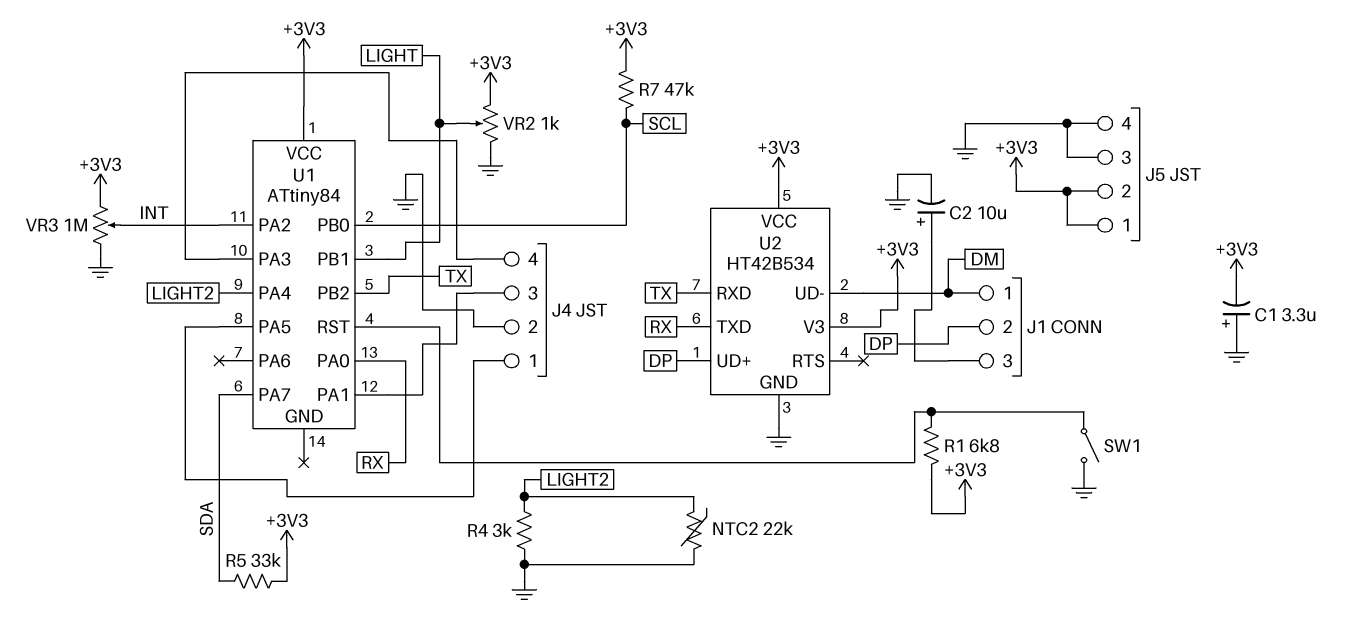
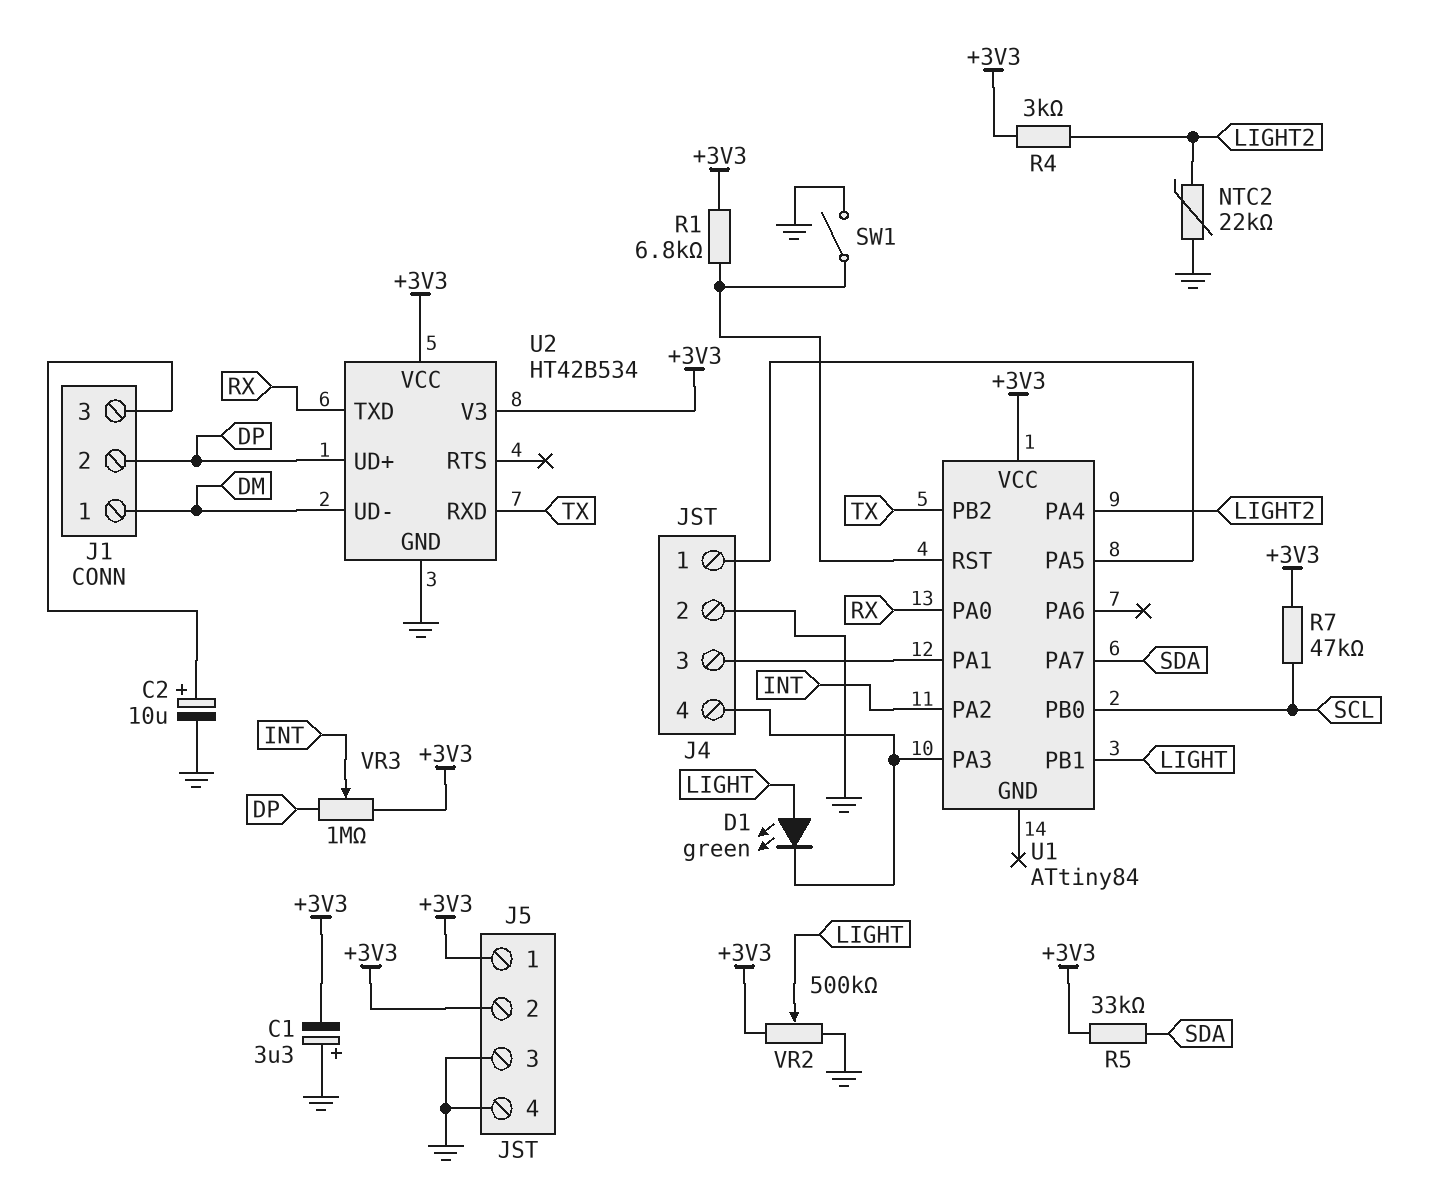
D1: none -> LED green (A LIGHT, K J4/4)
R4: 3k (GND, LIGHT2) -> 3k (+3V3, LIGHT2)
VR2: 1k (+3V3, GND, wiper LIGHT) -> 500k (+3V3, GND, wiper LIGHT)
VR3: 1M (+3V3, GND, wiper INT) -> 1M (+3V3, DP, wiper INT)

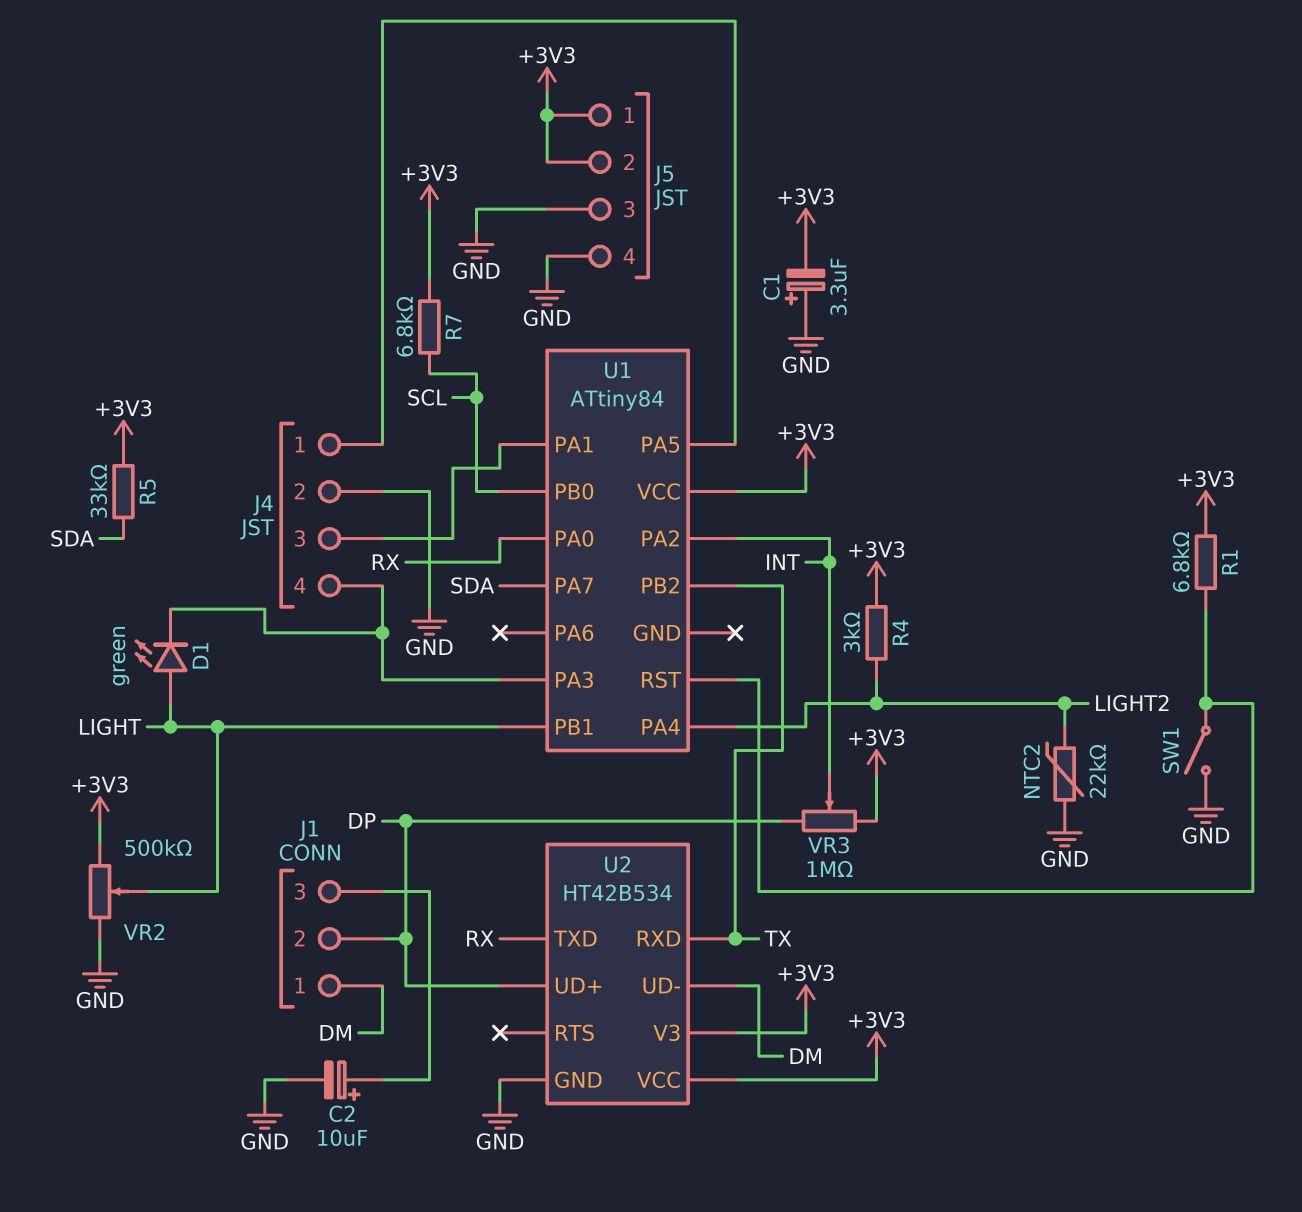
R7: 47k (+3V3, SCL) -> 6.8k (+3V3, SCL)

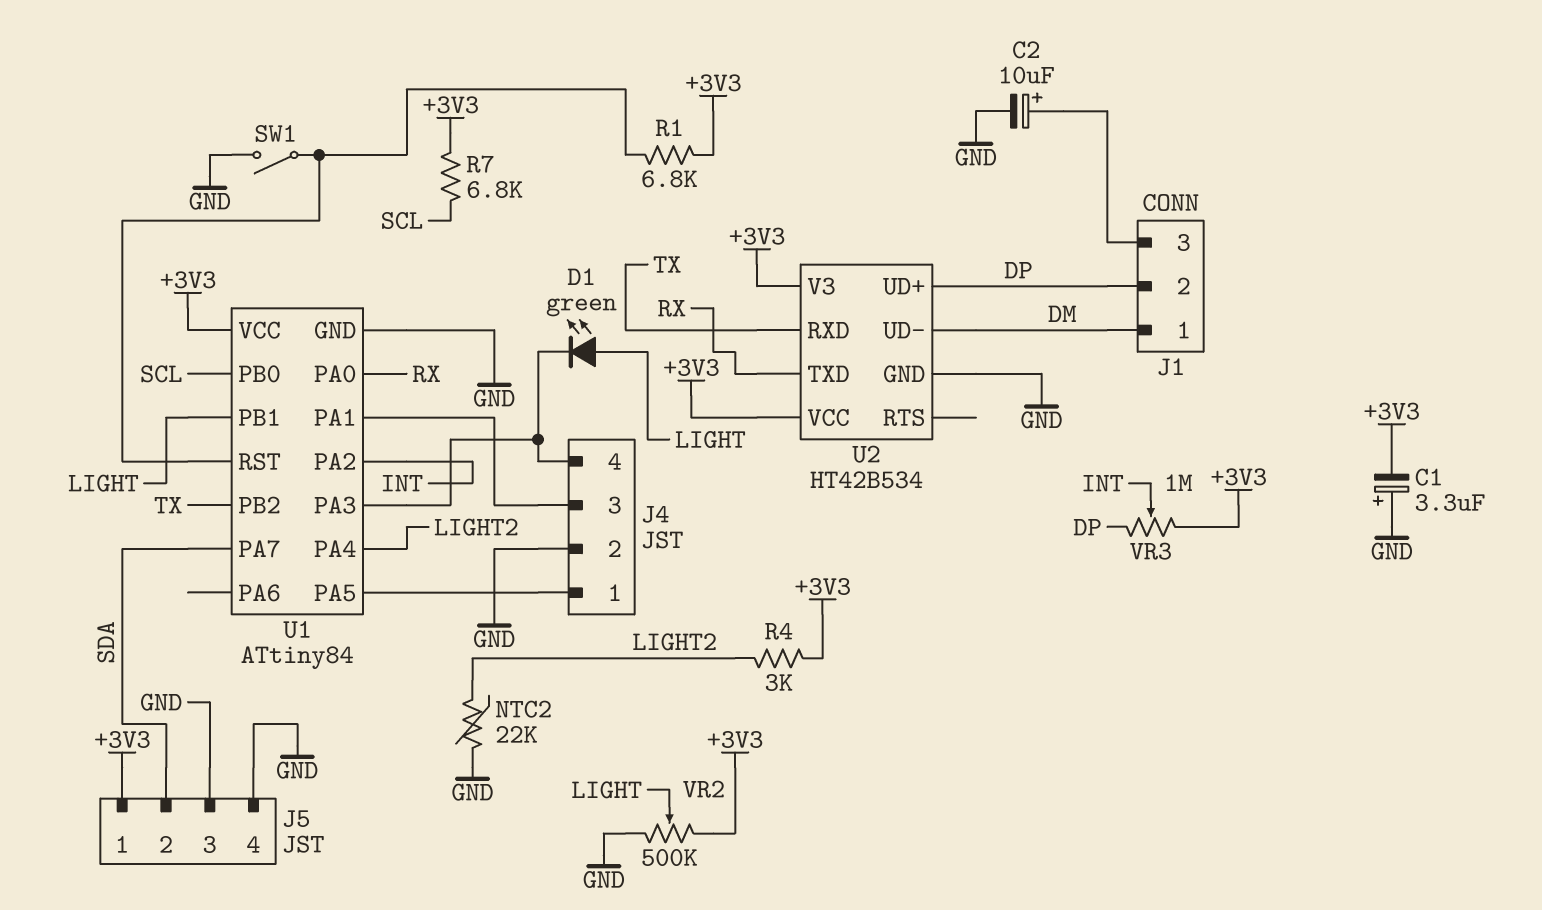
J5 pin 2: +3V3 -> SDA
R5: 33k (+3V3, SDA) -> none
U1 pin GND: none -> GND

